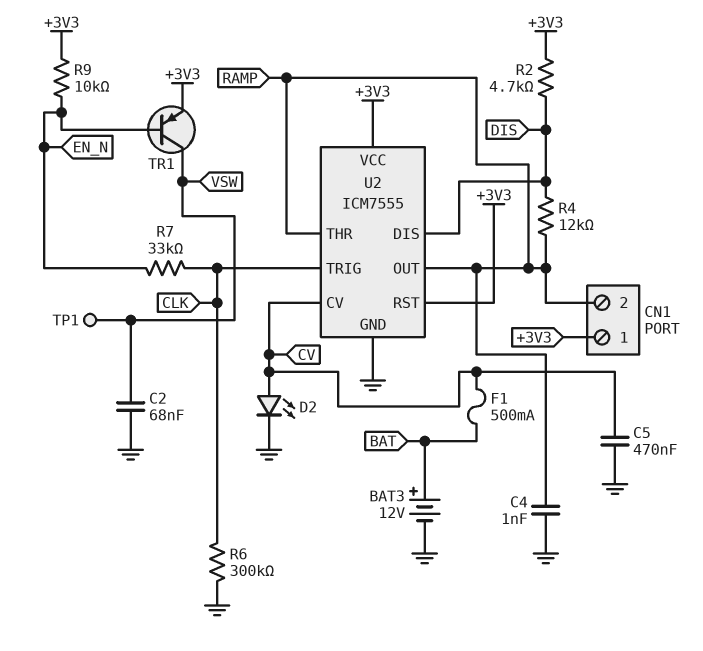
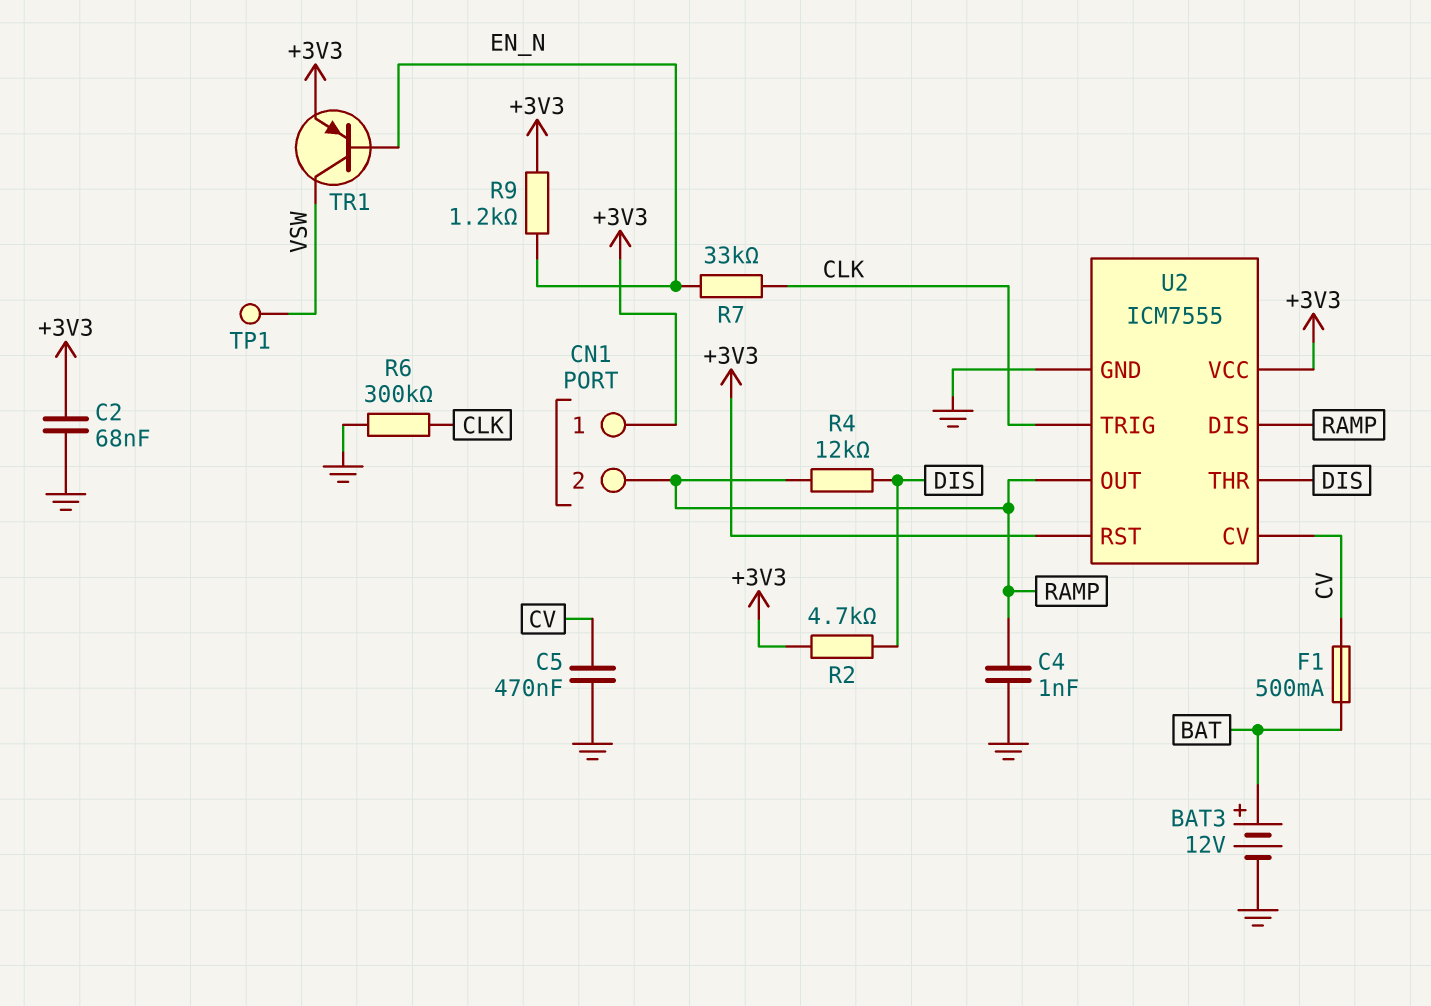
C2: 68nF (GND, VSW) -> 68nF (+3V3, GND)
D2: LED (A CV, K GND) -> none
R9: 10k (+3V3, EN_N) -> 1.2k (+3V3, EN_N)
U2 pin DIS: DIS -> RAMP
U2 pin THR: RAMP -> DIS

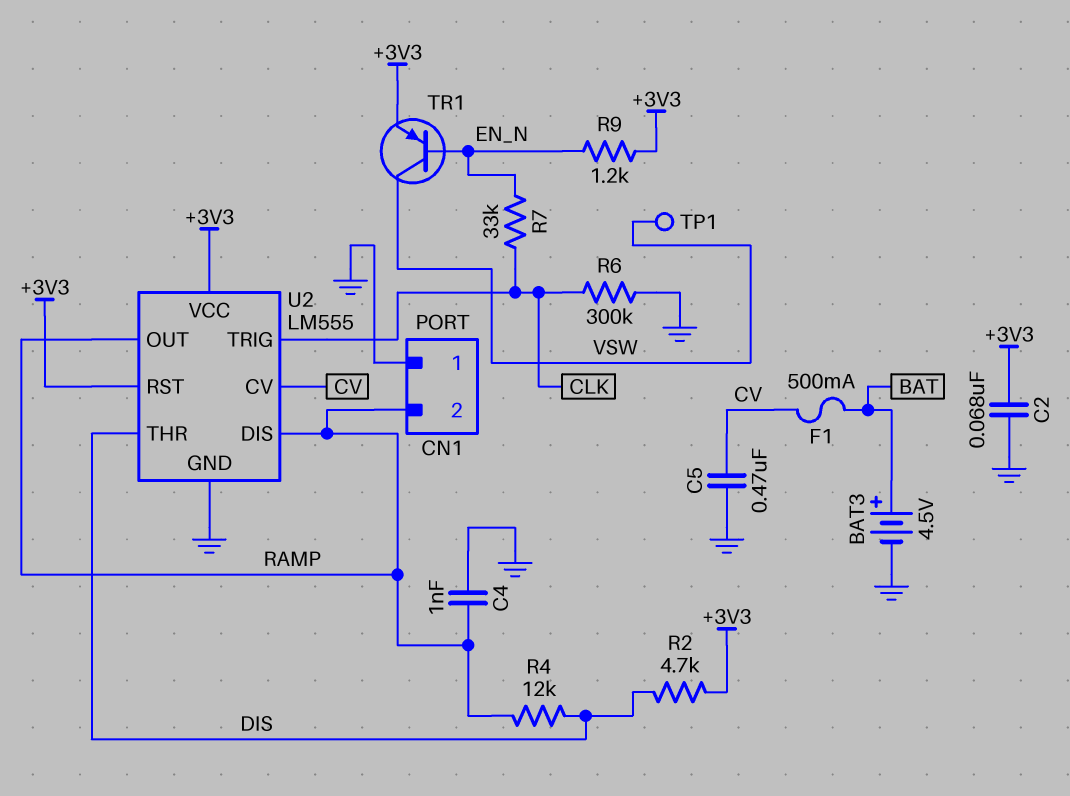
BAT3: 12V (plus BAT, minus GND) -> 4.5V (plus BAT, minus GND)
CN1 pin 1: +3V3 -> GND
U2: ICM7555 -> LM555

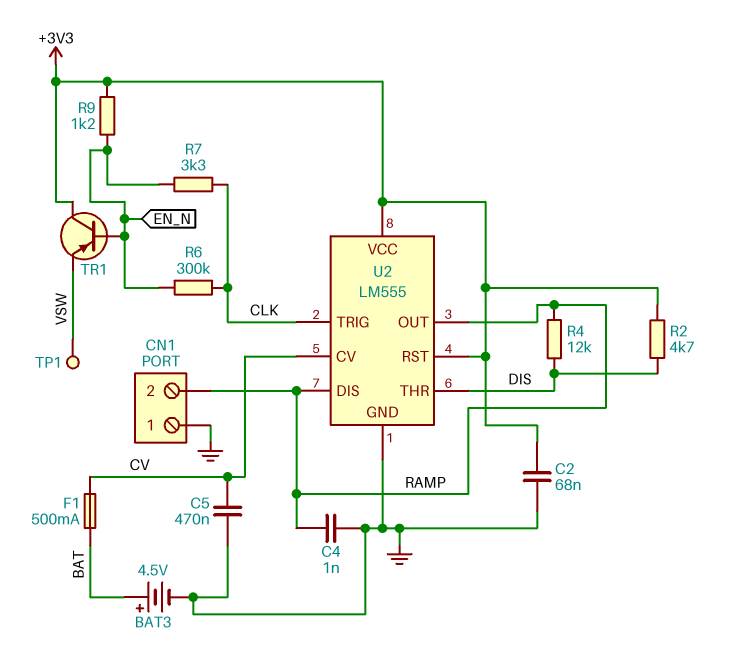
R6: 300k (CLK, GND) -> 300k (CLK, EN_N)
R7: 33k (CLK, EN_N) -> 3.3k (CLK, EN_N)
TR1: PNP (B EN_N, C VSW, E +3V3) -> PNP (B EN_N, C +3V3, E VSW)

